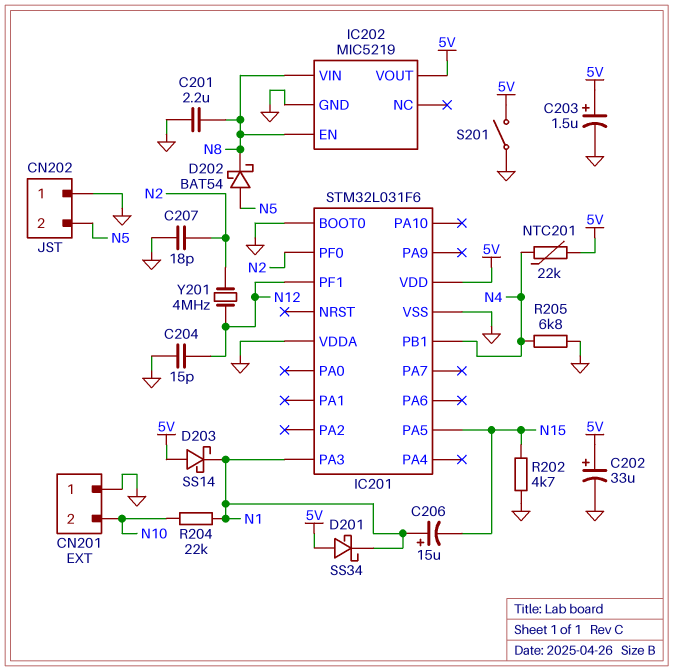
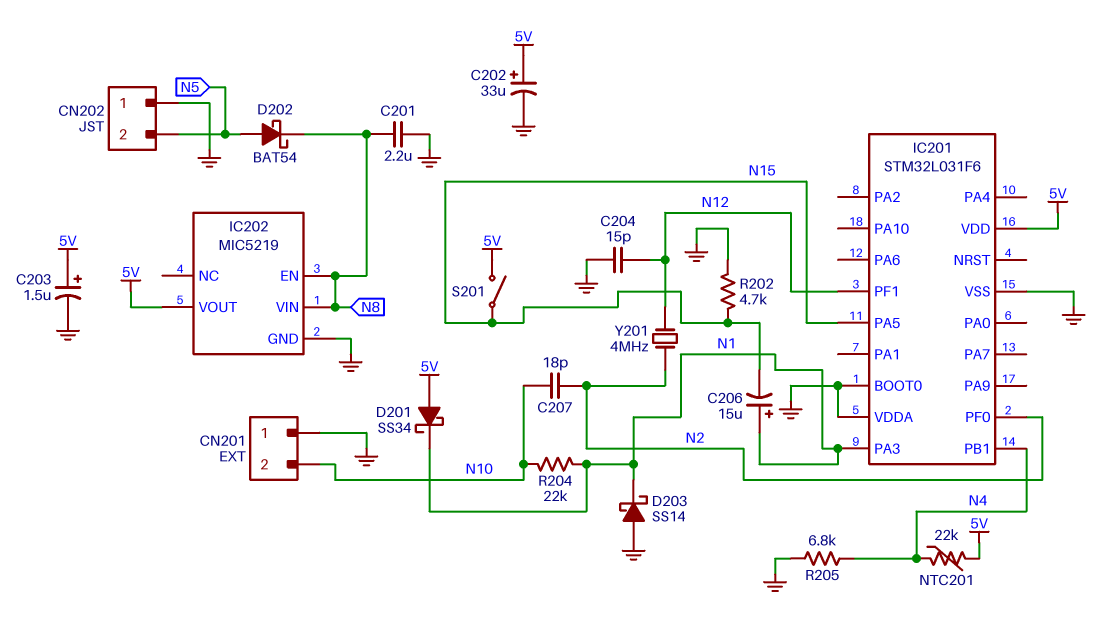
C207: 18pF (GND, N2) -> 18pF (N2, N10)
D203: schottky SS14 (A 5V, K N1) -> schottky SS14 (A GND, K N1)
S201: switch (5V, GND) -> switch (5V, N15)

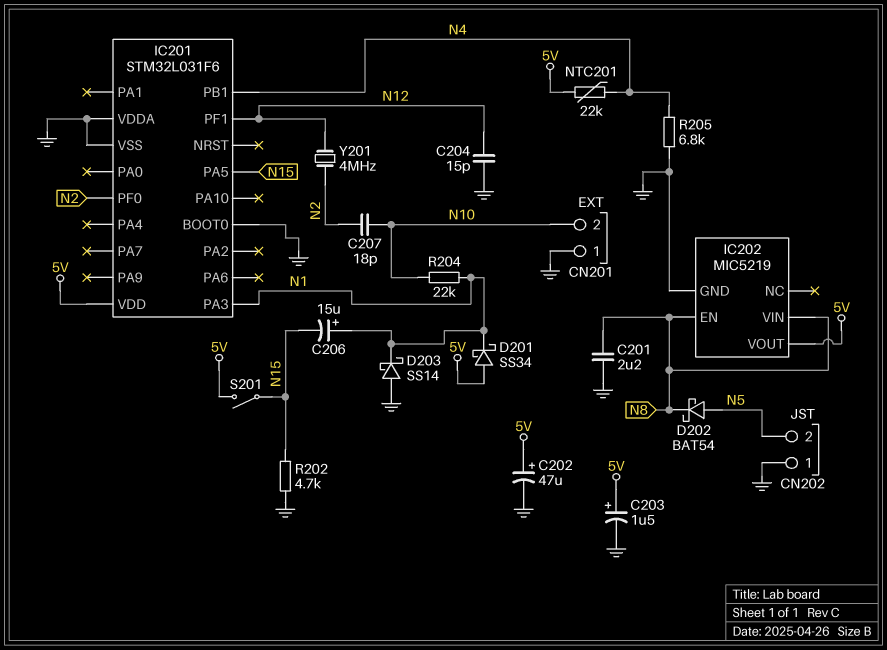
C202: 33uF (plus 5V, minus GND) -> 47uF (plus 5V, minus GND)

